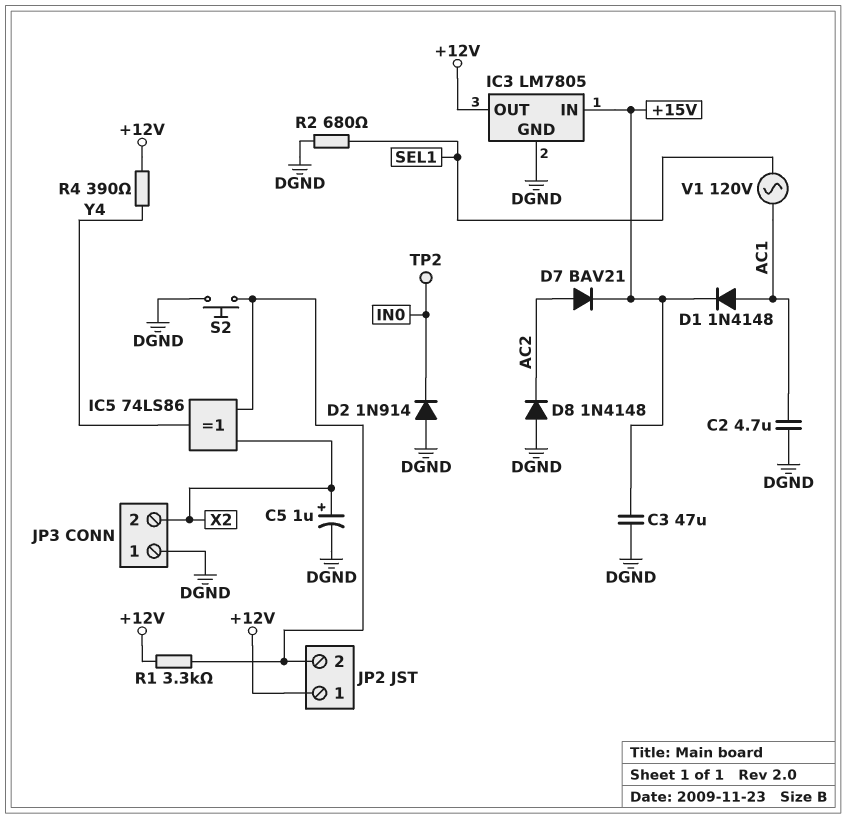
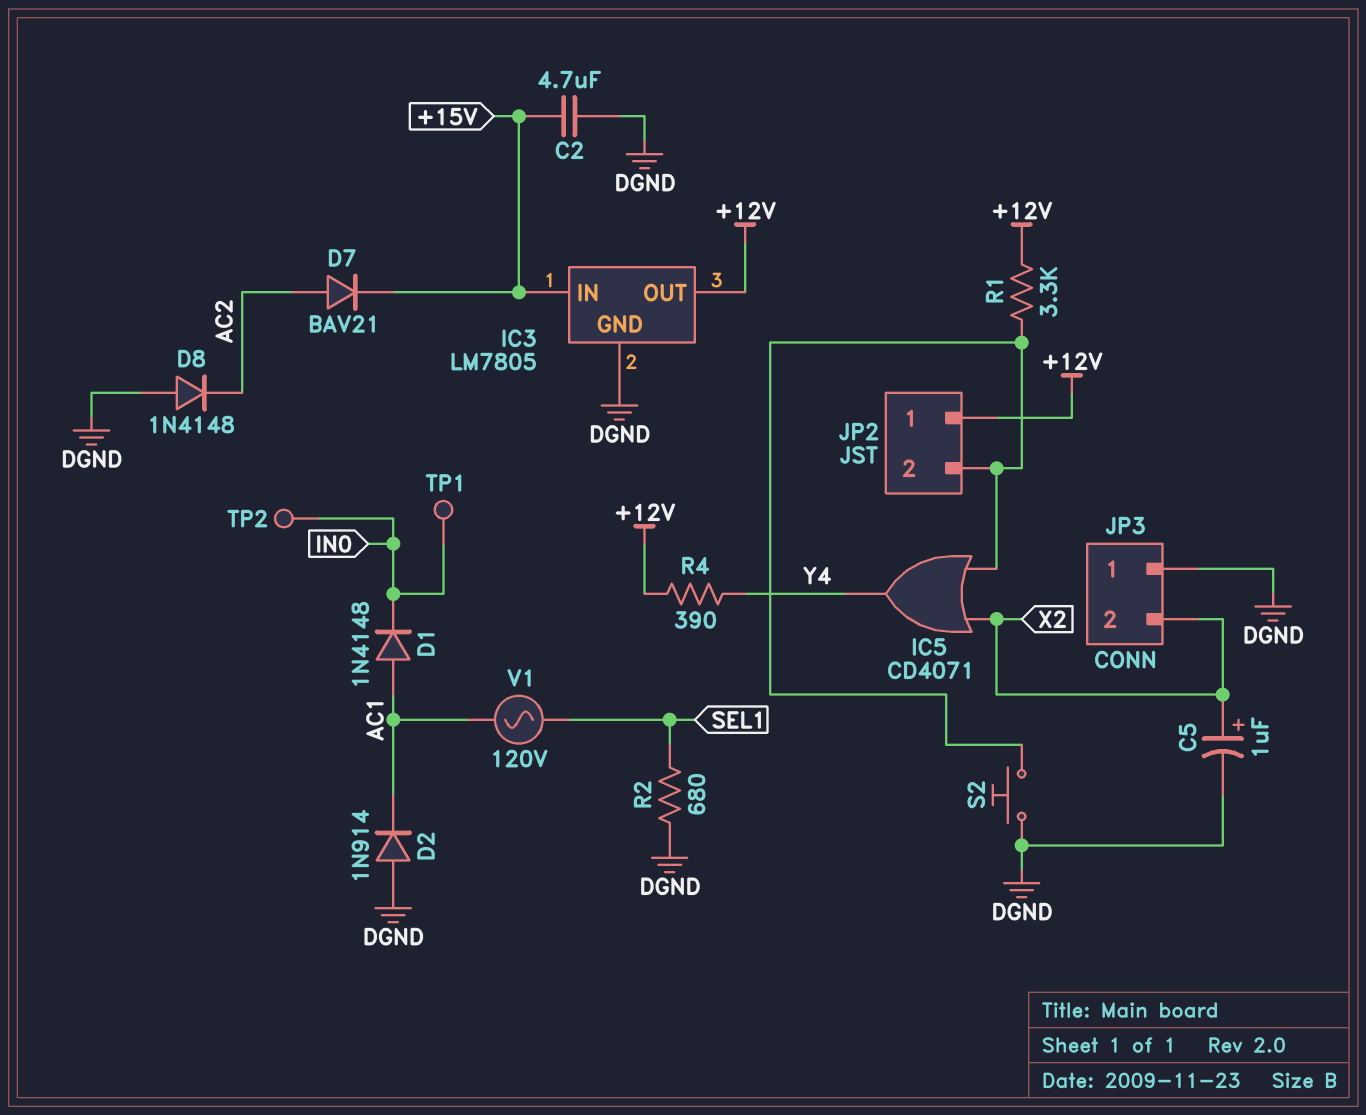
C2: 4.7uF (AC1, DGND) -> 4.7uF (+15V, DGND)
C3: 47uF (+15V, DGND) -> none
D1: diode 1N4148 (A AC1, K +15V) -> diode 1N4148 (A AC1, K IN0)
D2: diode 1N914 (A DGND, K IN0) -> diode 1N914 (A DGND, K AC1)
IC5: XOR 74LS86 (in JP2/2, in X2, out Y4) -> OR CD4071 (in JP2/2, in X2, out Y4)
TP1: none -> test point (IN0)

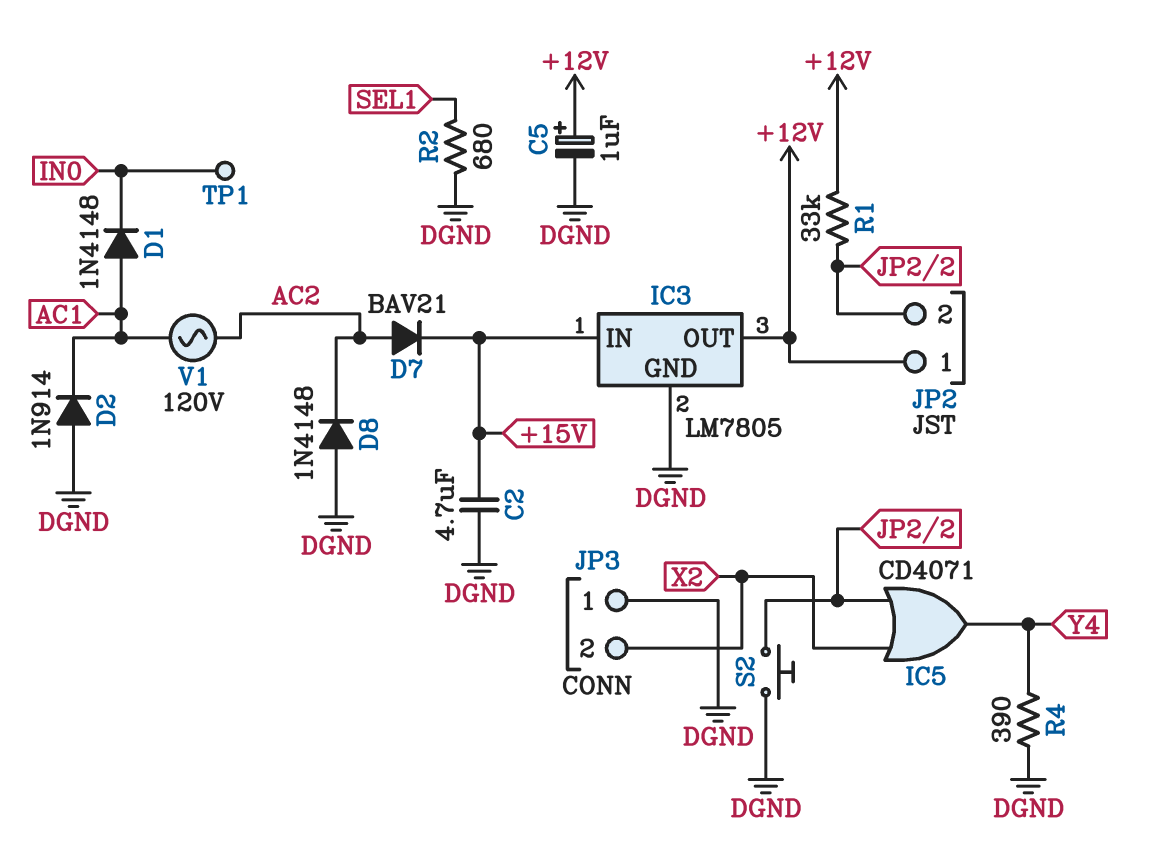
C5: 1uF (plus X2, minus DGND) -> 1uF (plus +12V, minus DGND)
R1: 3.3k (+12V, JP2/2) -> 33k (+12V, JP2/2)
R4: 390 (+12V, Y4) -> 390 (DGND, Y4)
TP2: test point (IN0) -> none
V1: AC 120V (AC1, SEL1) -> AC 120V (AC1, AC2)

